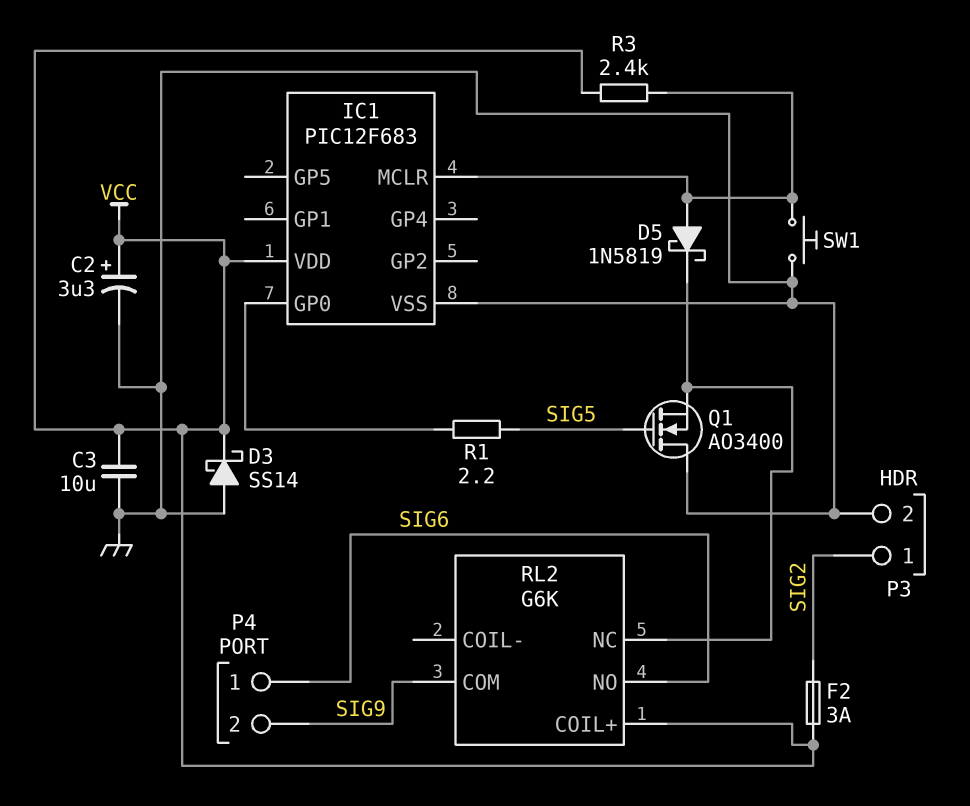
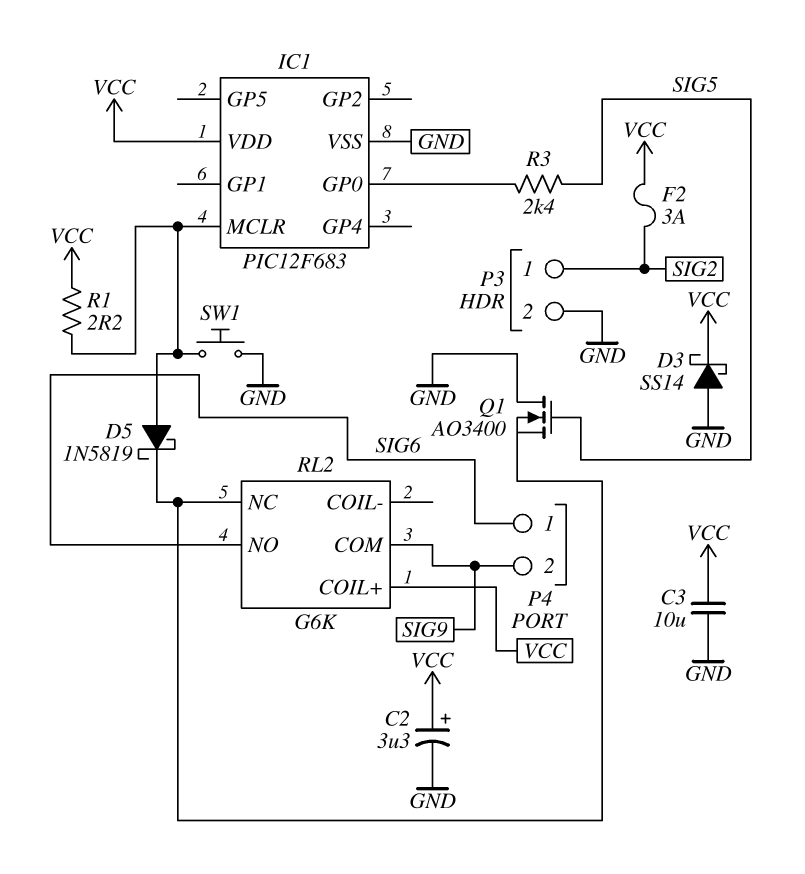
R1: 2.2 (IC1/GP0, SIG5) -> 2.2 (IC1/MCLR, VCC)
R3: 2.4k (IC1/MCLR, VCC) -> 2.4k (IC1/GP0, SIG5)

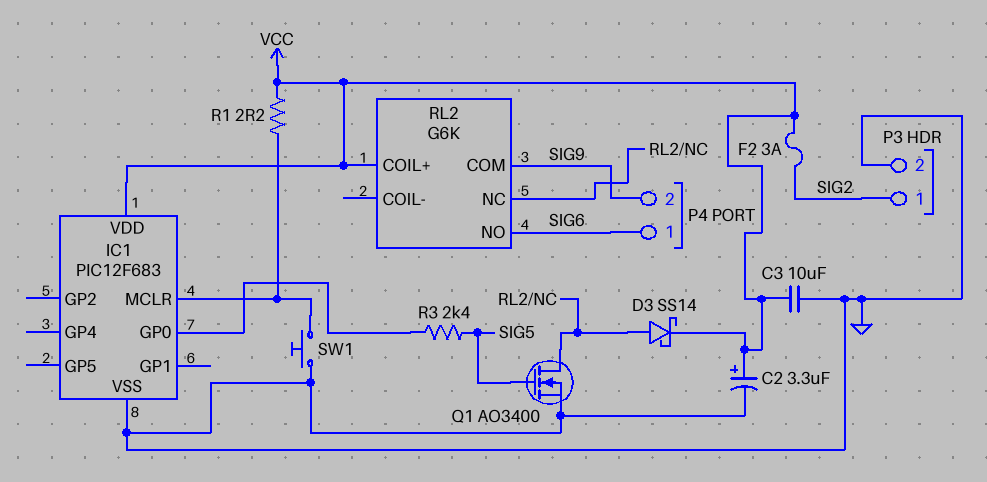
D3: schottky SS14 (A GND, K VCC) -> schottky SS14 (A RL2/NC, K VCC)
D5: schottky 1N5819 (A IC1/MCLR, K RL2/NC) -> none
Q1: NMOS AO3400 (G SIG5, D GND, S RL2/NC) -> NMOS AO3400 (G SIG5, D RL2/NC, S GND)

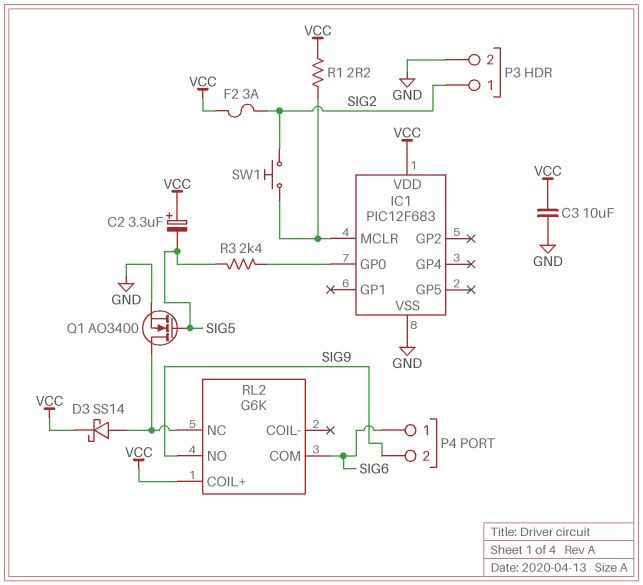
C2: 3.3uF (plus VCC, minus GND) -> 3.3uF (plus VCC, minus SIG5)
RL2 pin COM: SIG9 -> SIG6
RL2 pin NO: SIG6 -> SIG9
SW1: button (GND, IC1/MCLR) -> button (IC1/MCLR, SIG2)

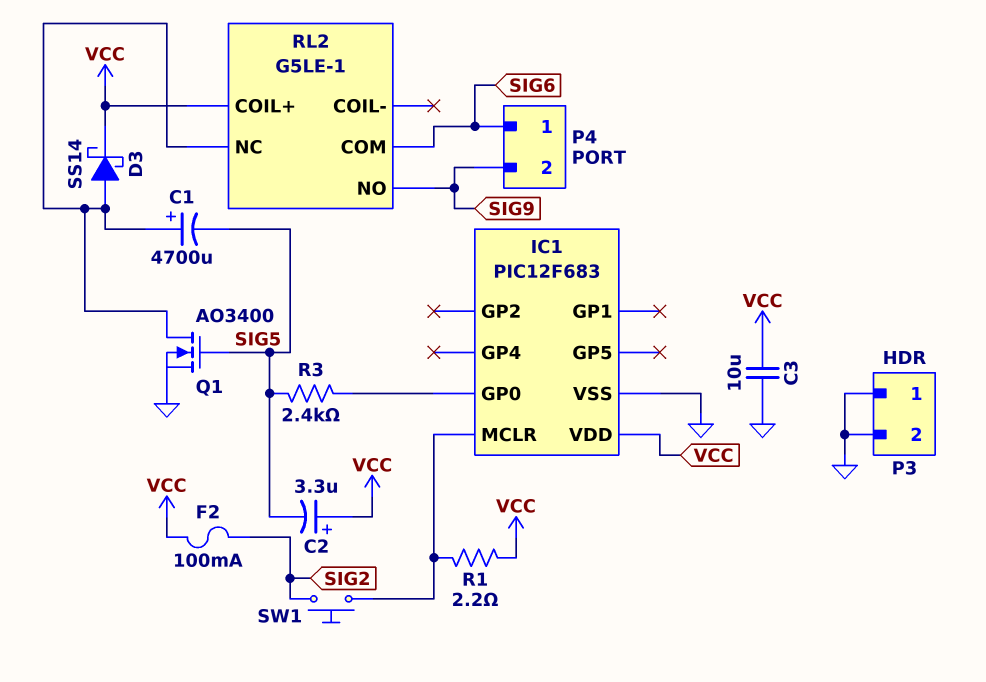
C1: none -> 4700uF (plus RL2/NC, minus SIG5)
F2: 3A (SIG2, VCC) -> 100mA (SIG2, VCC)
P3 pin 1: SIG2 -> GND
RL2: G6K -> G5LE-1

